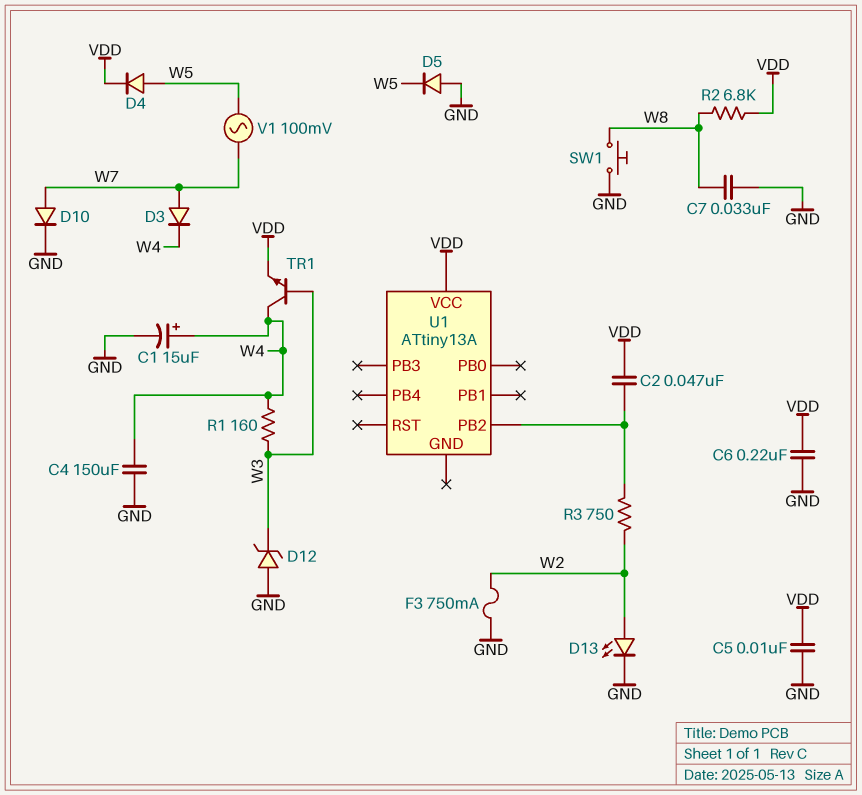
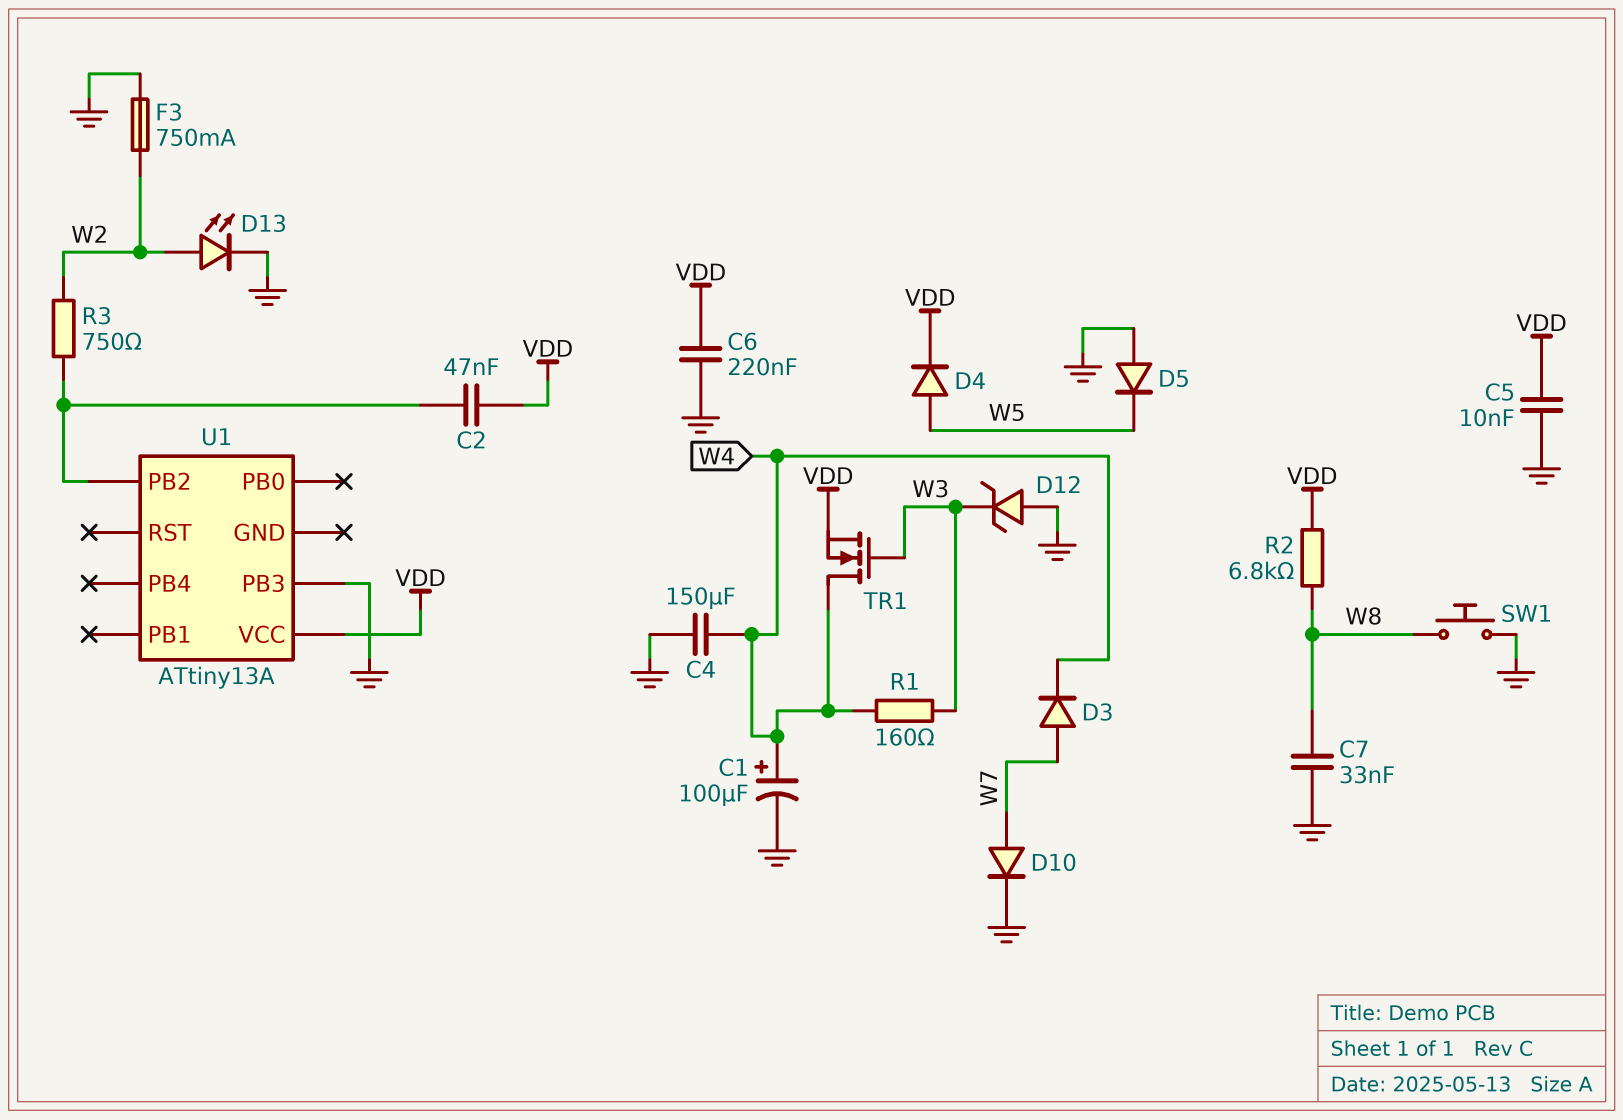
C1: 15uF (plus W4, minus GND) -> 100uF (plus W4, minus GND)
TR1: NPN (B W3, C W4, E VDD) -> NMOS (G W3, D W4, S VDD)
U1 pin PB3: none -> GND
V1: AC 100mV (W5, W7) -> none

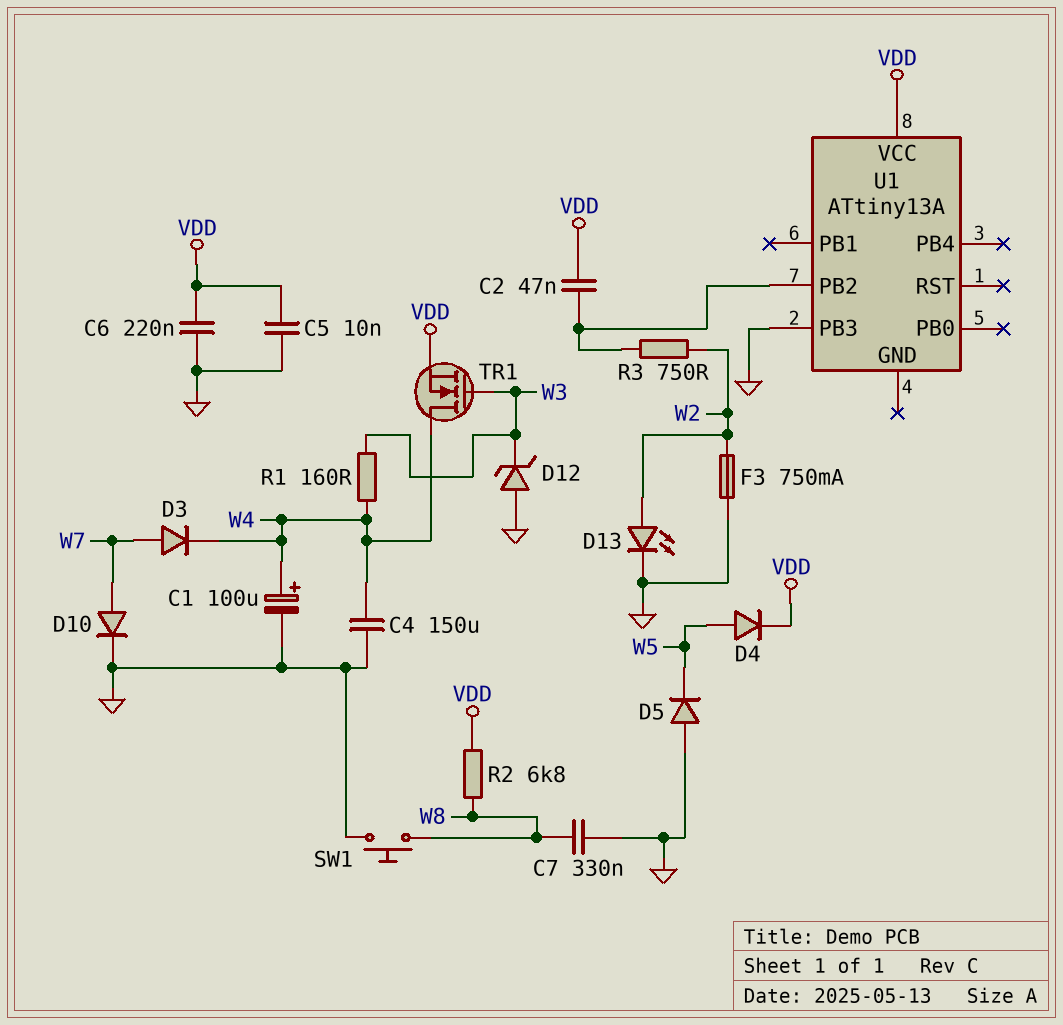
C7: 33nF (GND, W8) -> 330nF (GND, W8)

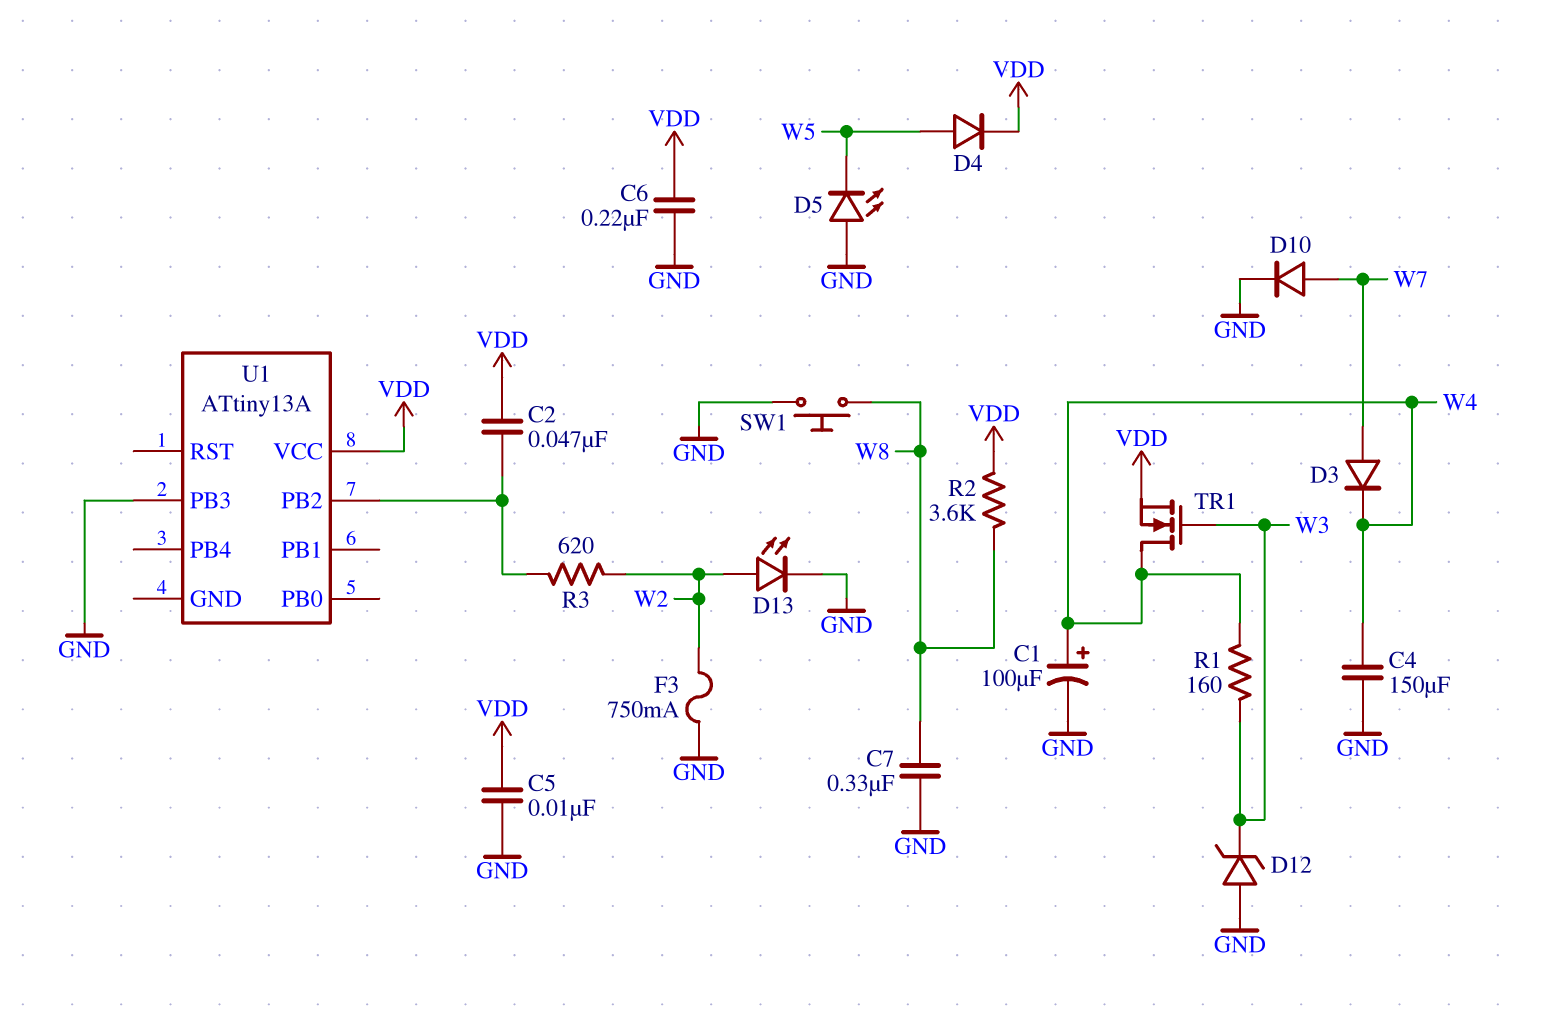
D5: diode (A GND, K W5) -> LED (A GND, K W5)
R2: 6.8k (VDD, W8) -> 3.6k (VDD, W8)
R3: 750 (U1/PB2, W2) -> 620 (U1/PB2, W2)

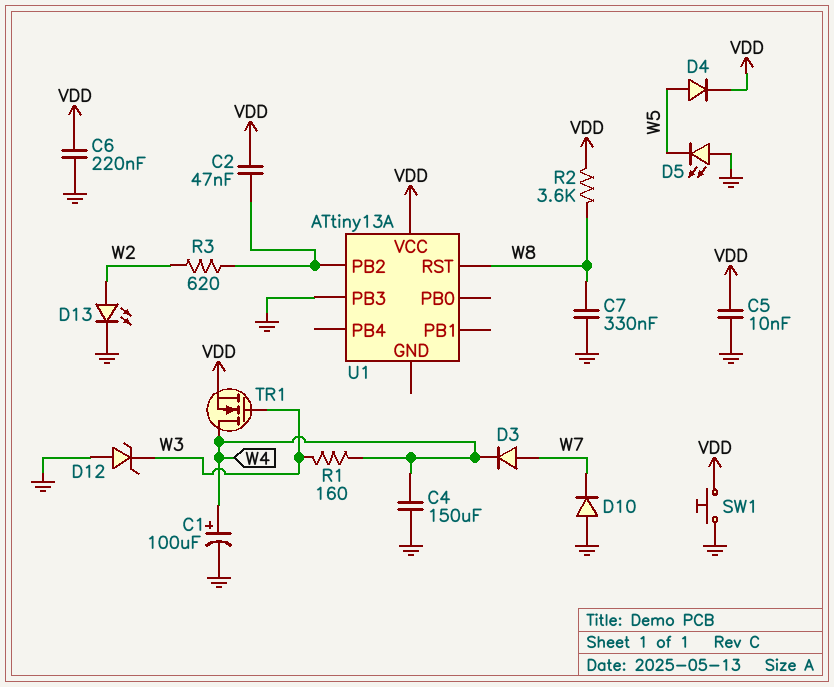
D10: diode (A W7, K GND) -> diode (A GND, K W7)
F3: 750mA (GND, W2) -> none
SW1: button (GND, W8) -> button (GND, VDD)
U1 pin RST: none -> W8

